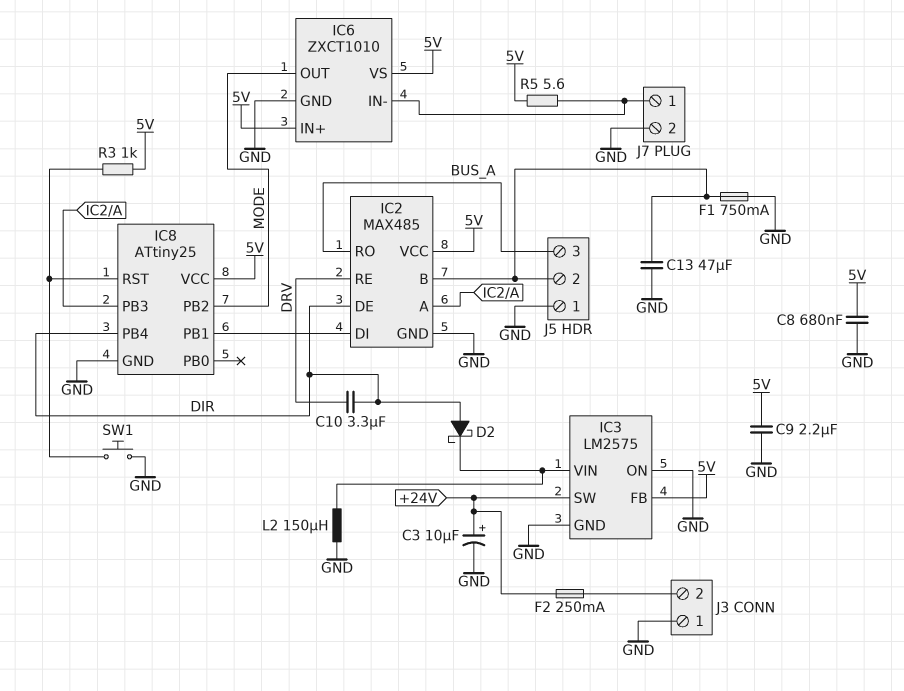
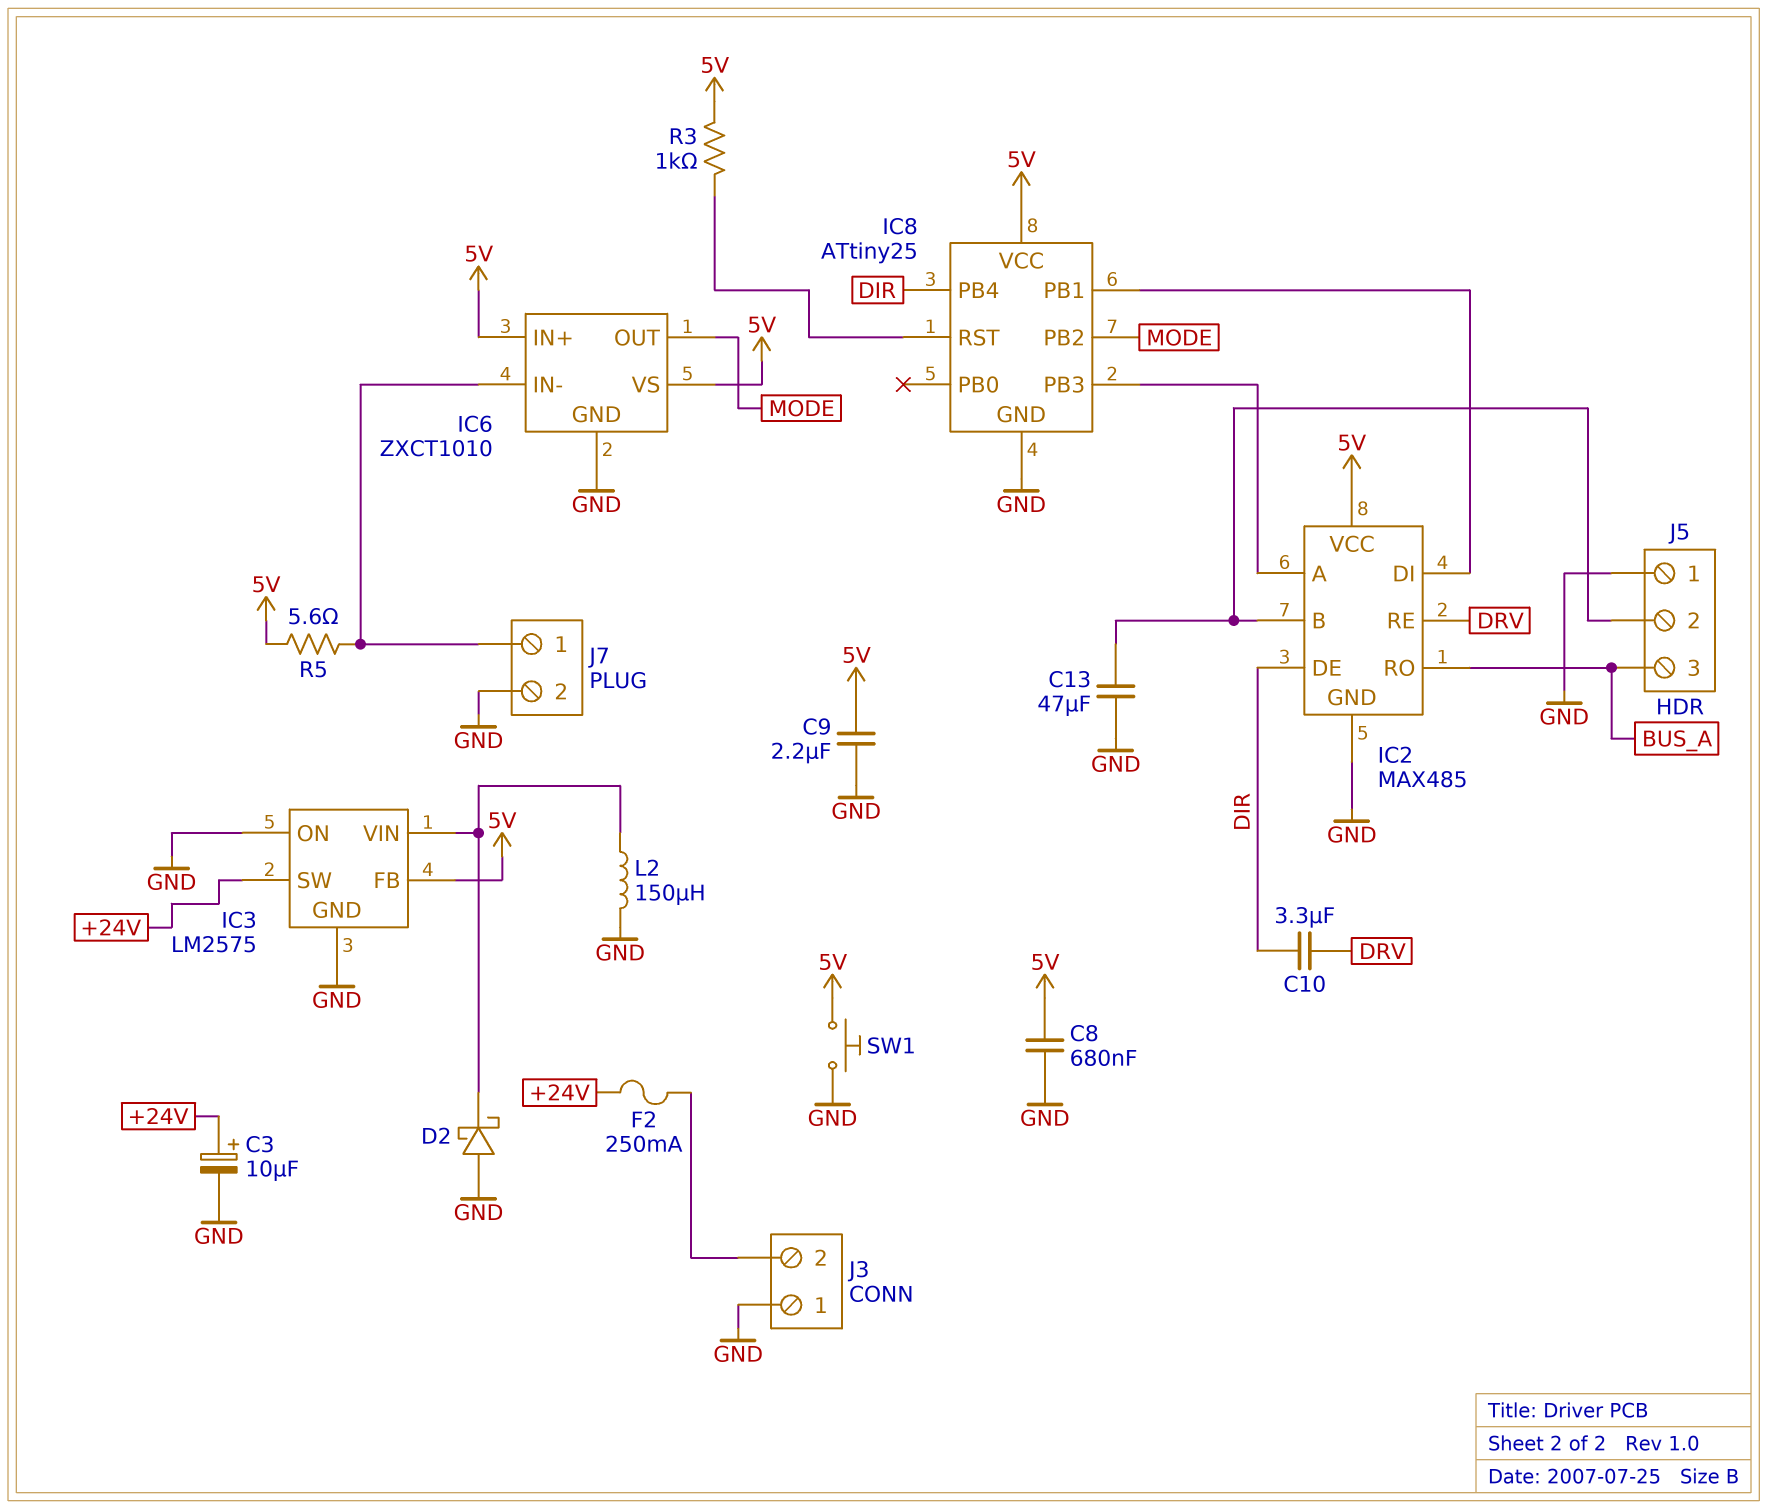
D2: schottky (A DIR, K IC3/VIN) -> schottky (A GND, K IC3/VIN)
F1: 750mA (GND, IC2/B) -> none
SW1: button (GND, IC8/RST) -> button (5V, GND)

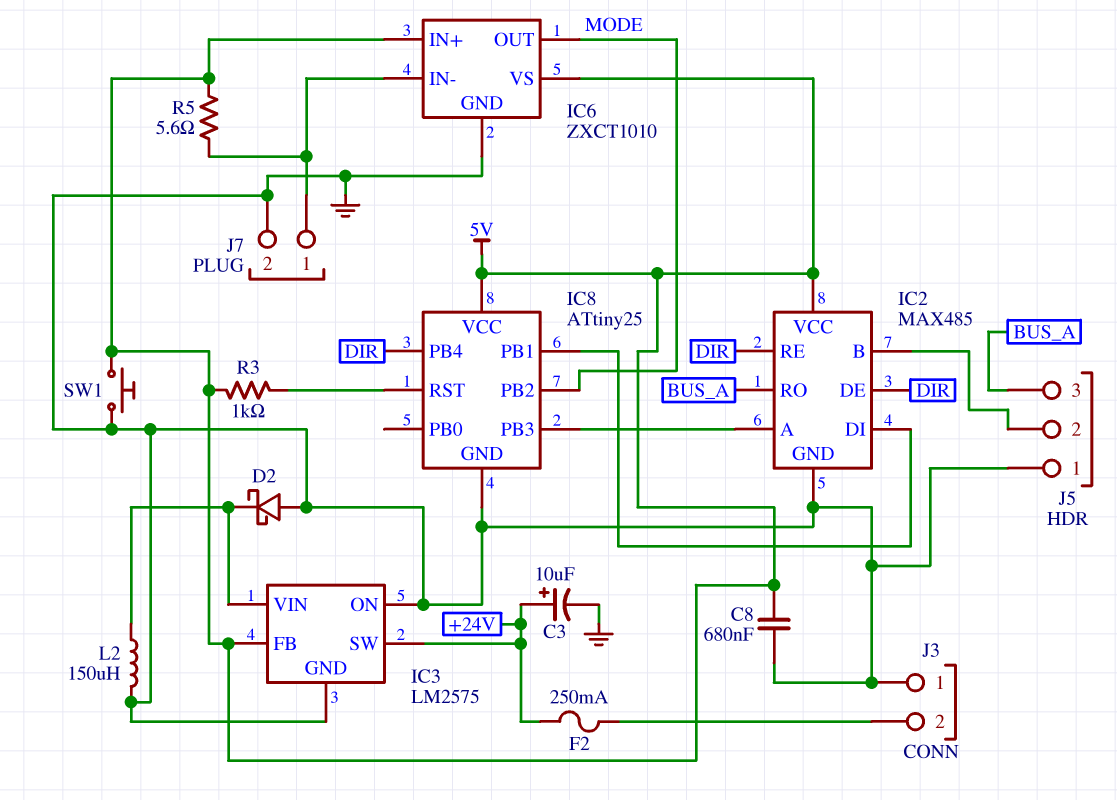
C9: 2.2uF (5V, GND) -> none
C10: 3.3uF (DIR, DRV) -> none
C13: 47uF (GND, IC2/B) -> none
IC2 pin RE: DRV -> DIR

